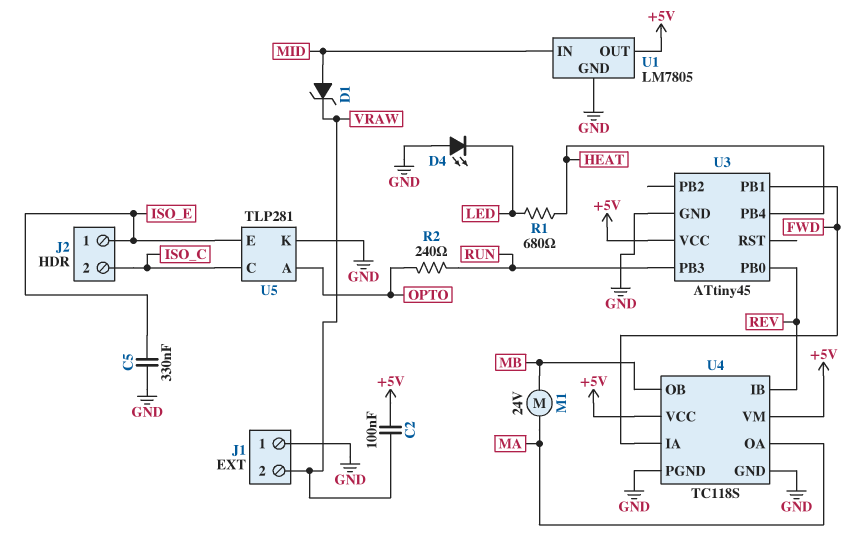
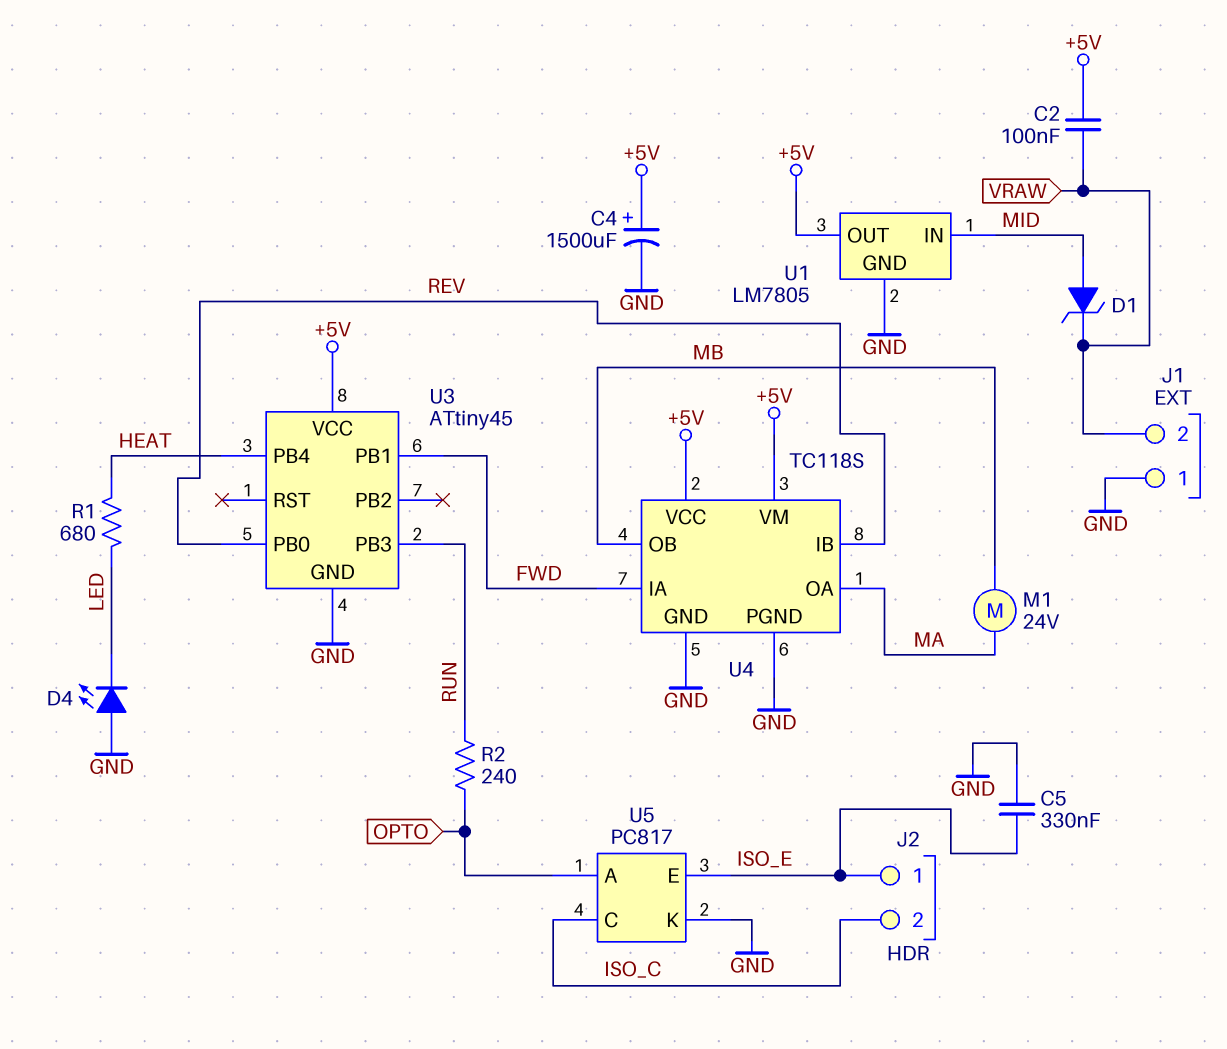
C4: none -> 1500uF (plus +5V, minus GND)
U5: TLP281 -> PC817

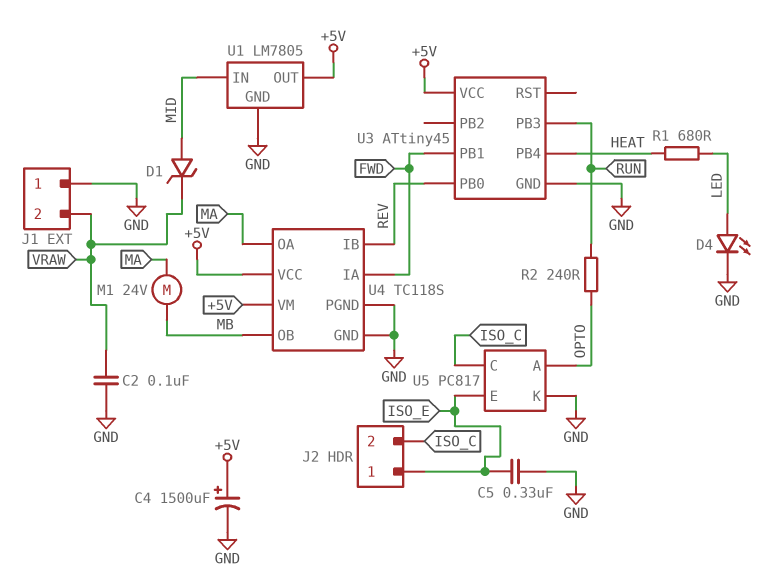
C2: 100nF (+5V, VRAW) -> 100nF (GND, VRAW)
D4: LED (A GND, K LED) -> LED (A LED, K GND)

